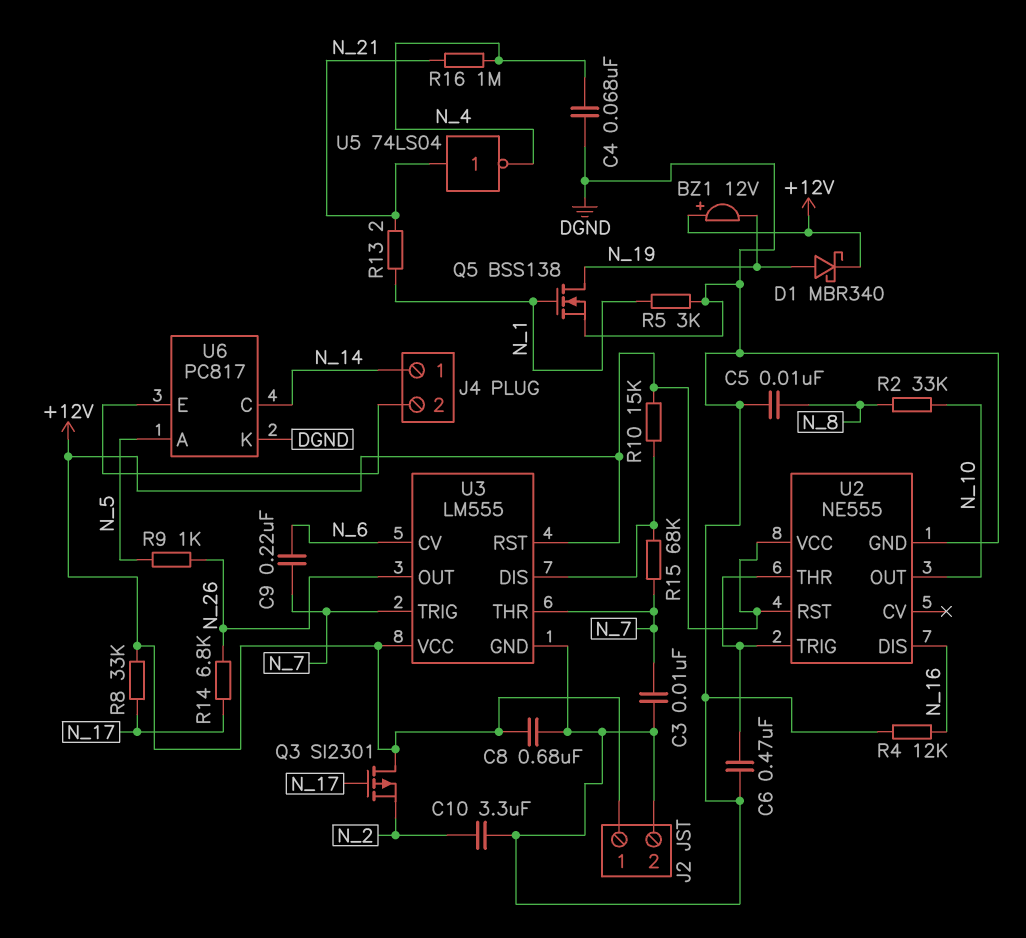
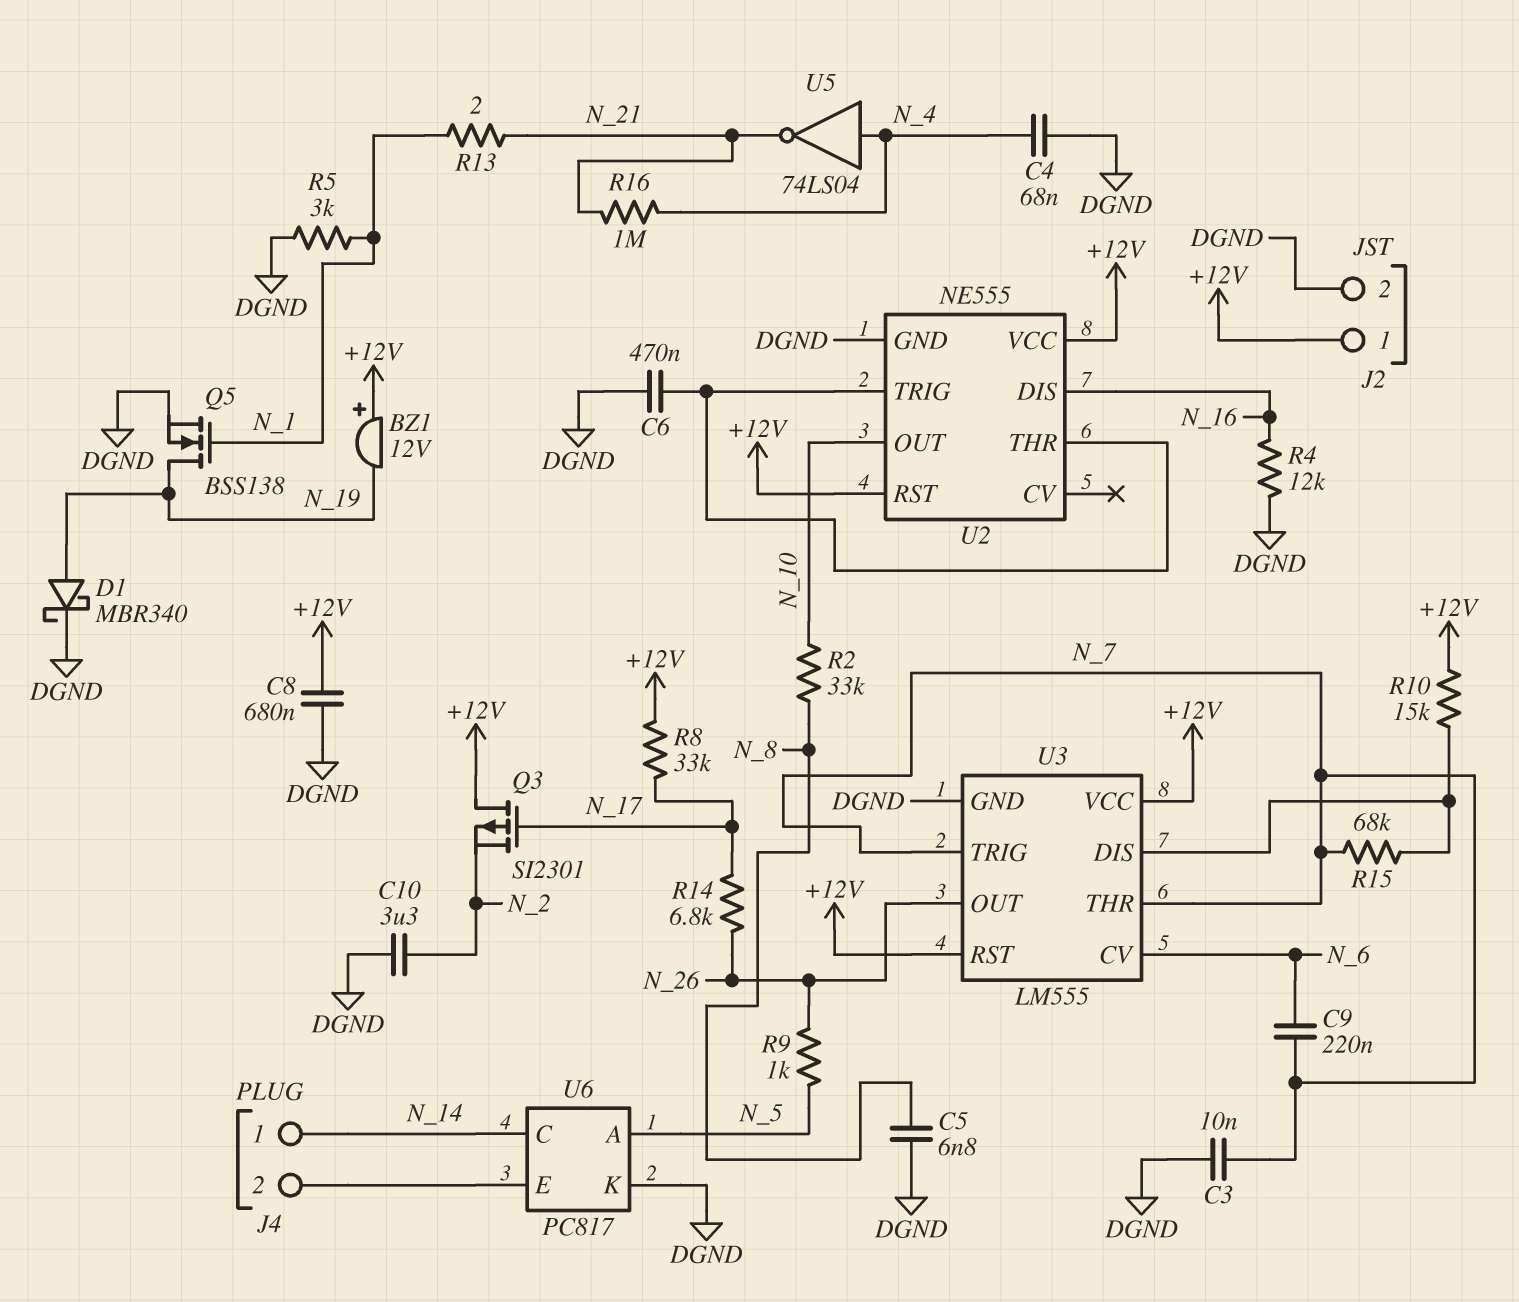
C5: 10nF (DGND, N_8) -> 6.8nF (DGND, N_8)
D1: schottky MBR340 (A N_19, K +12V) -> schottky MBR340 (A N_19, K DGND)
U5: NOT 74LS04 (in N_21, out N_4) -> NOT 74LS04 (in N_4, out N_21)

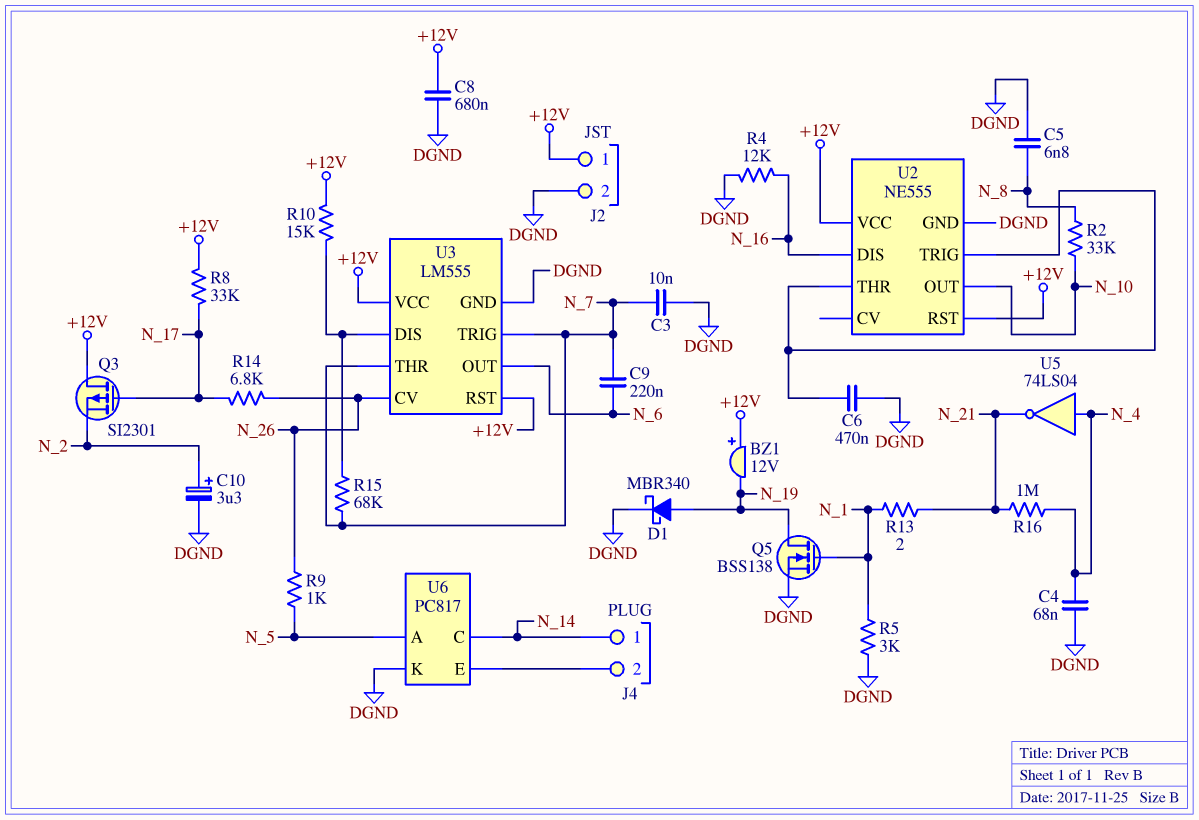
C10: 3.3uF (DGND, N_2) -> 3.3uF (plus N_2, minus DGND)
U3 pin CV: N_6 -> N_26
U3 pin OUT: N_26 -> N_6

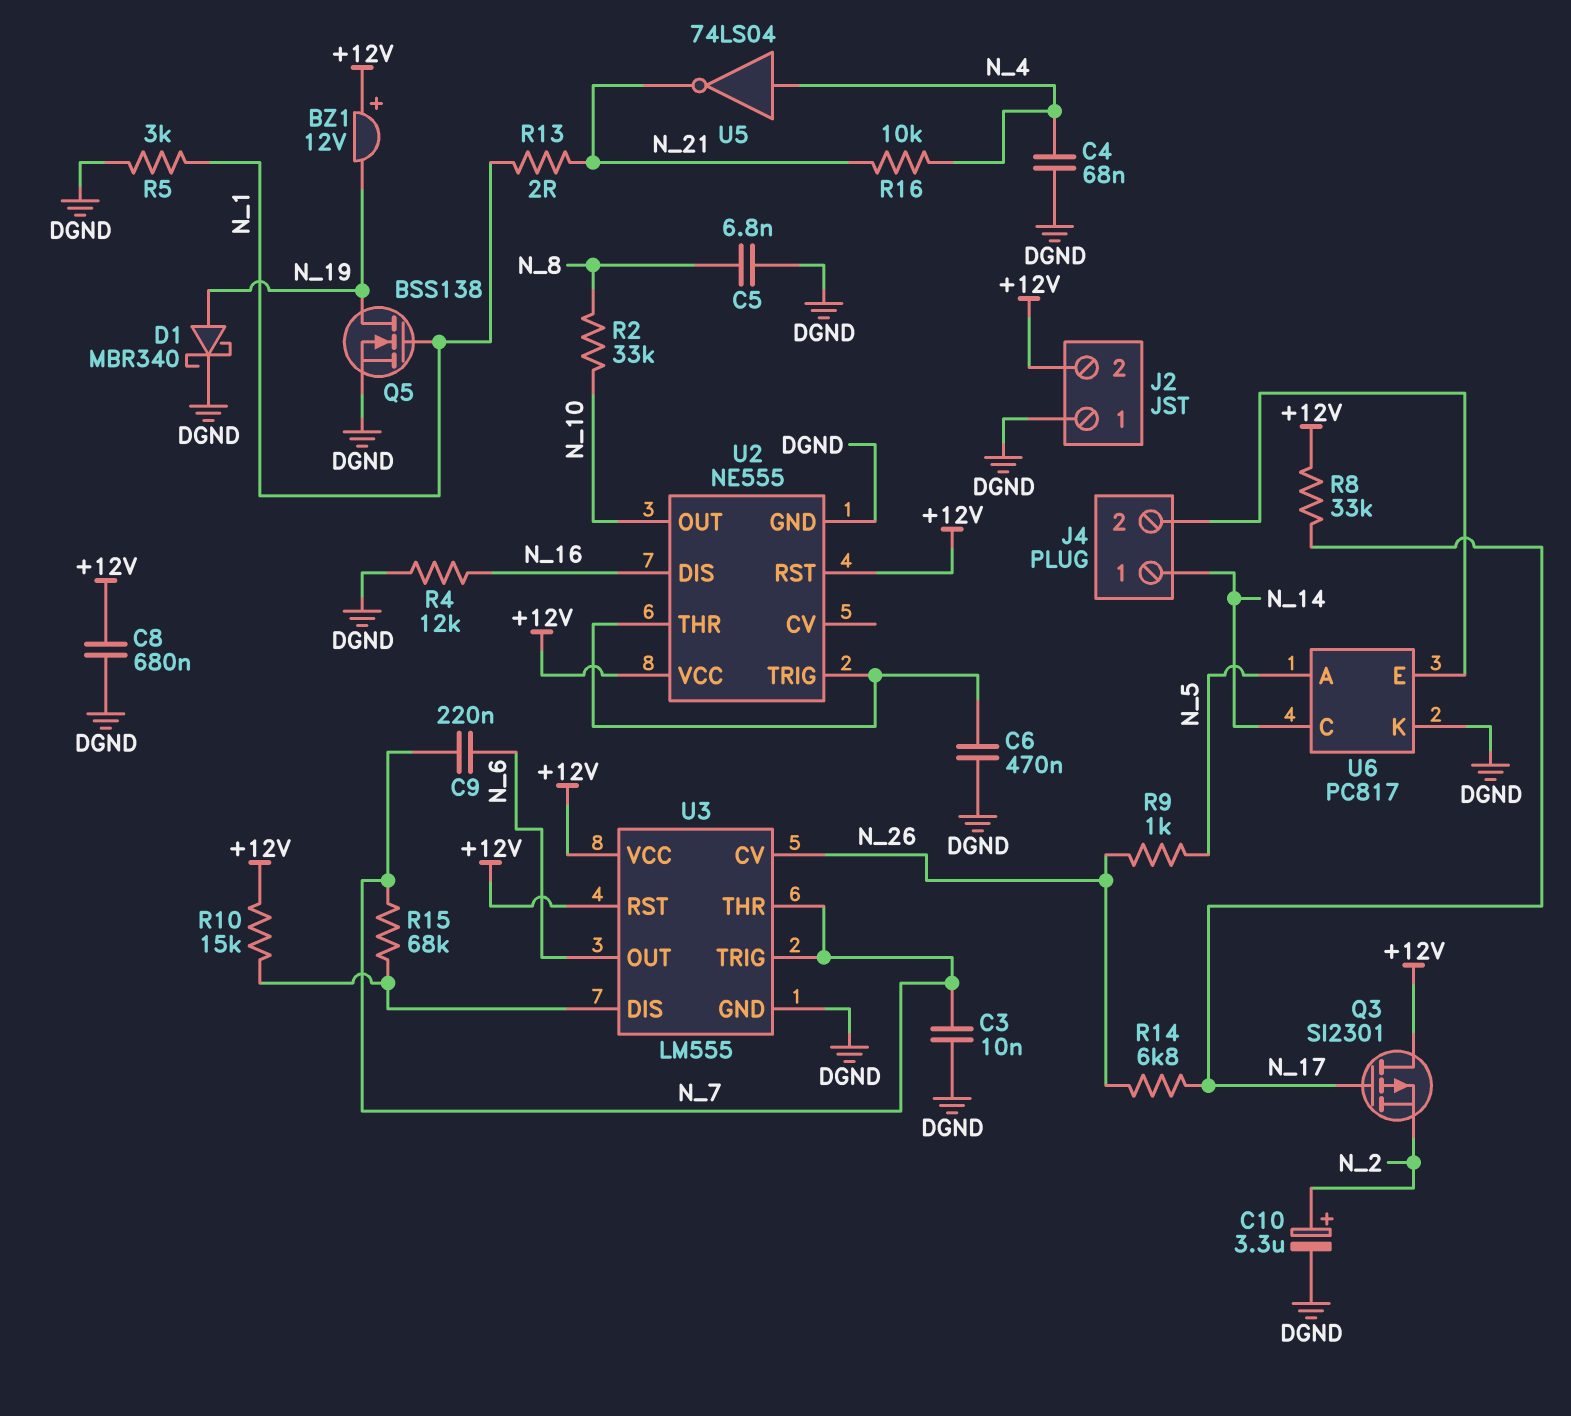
J2 pin 1: +12V -> DGND
J2 pin 2: DGND -> +12V
R16: 1M (N_4, N_21) -> 10k (N_4, N_21)

